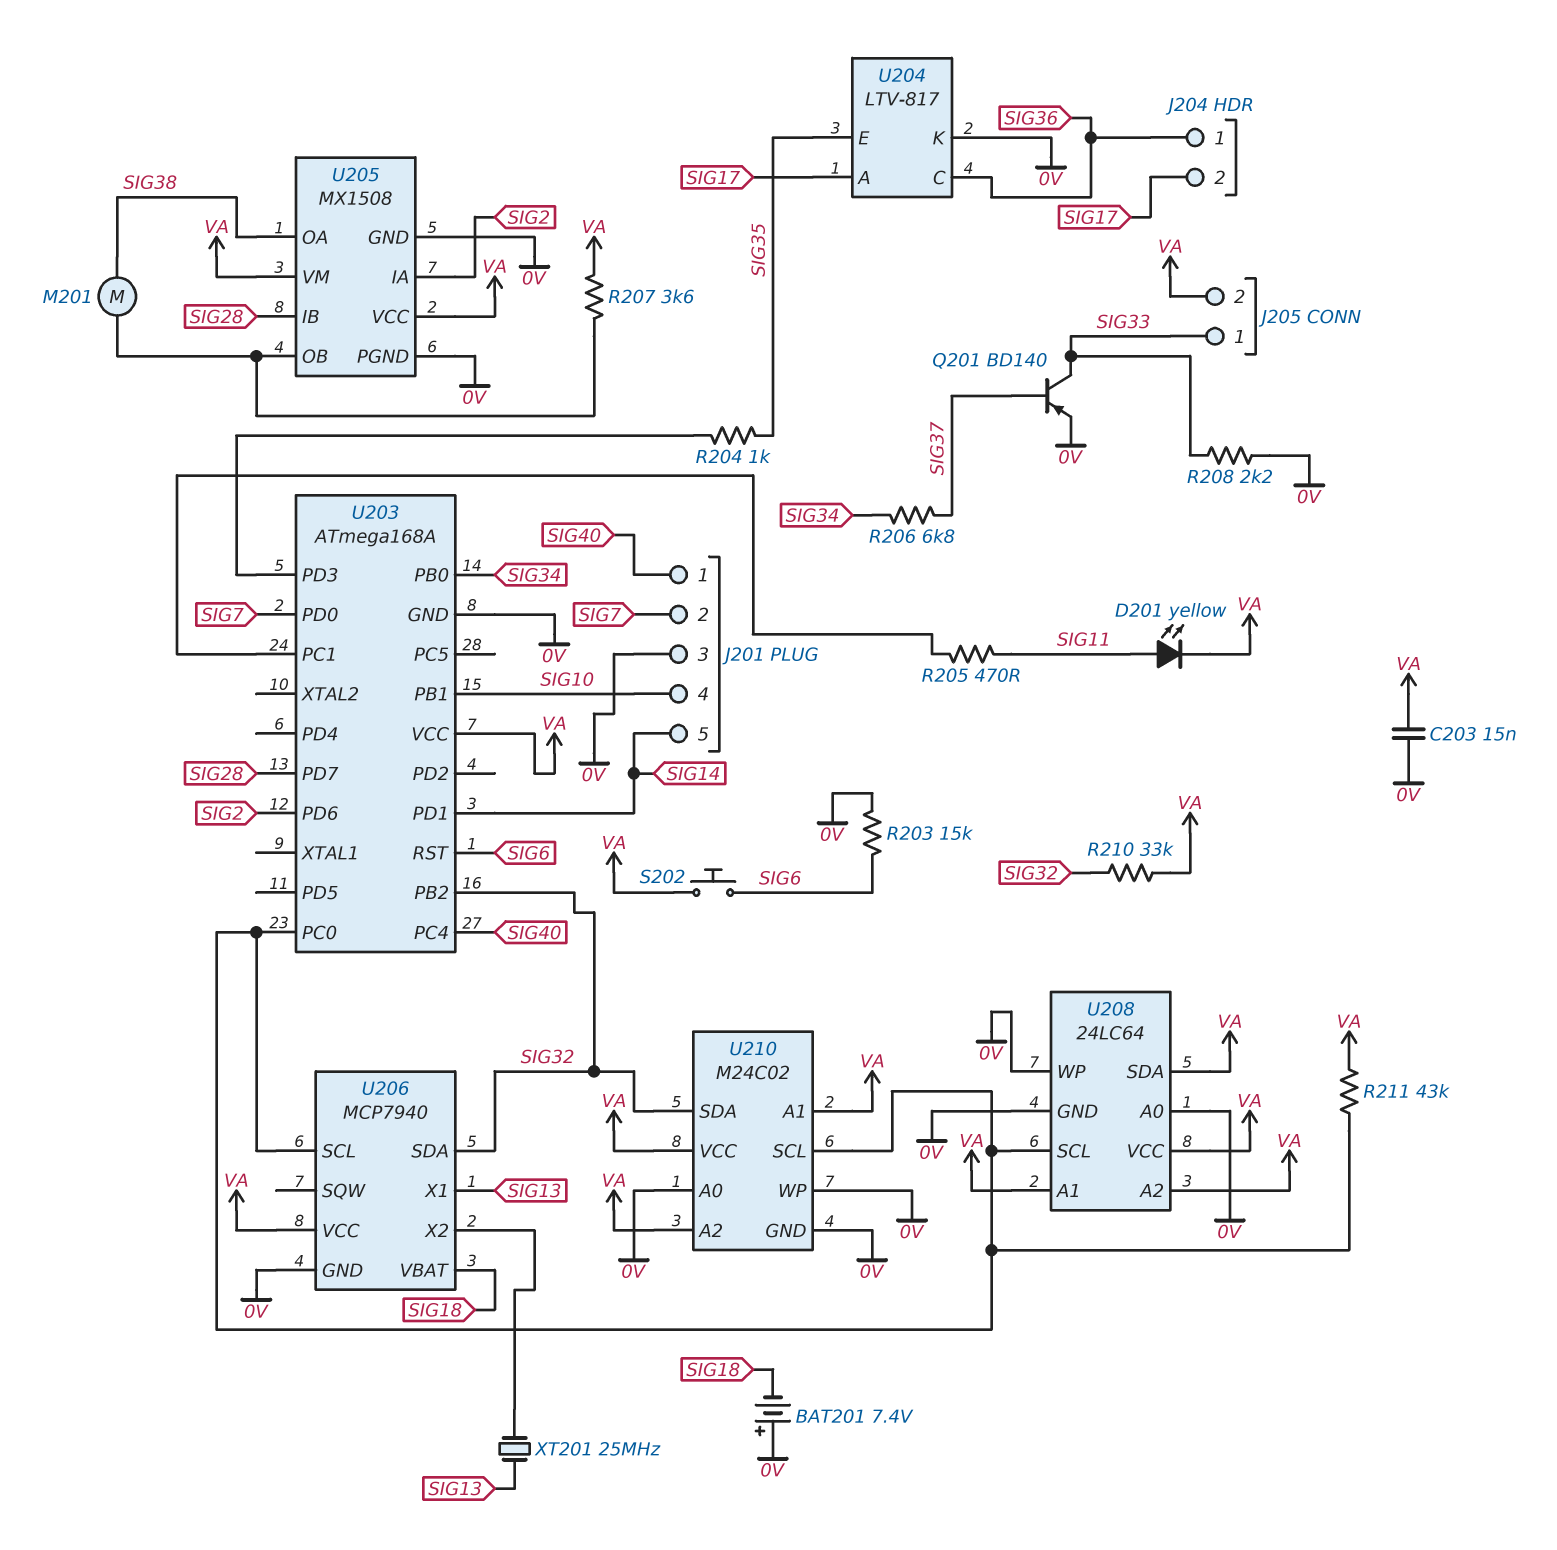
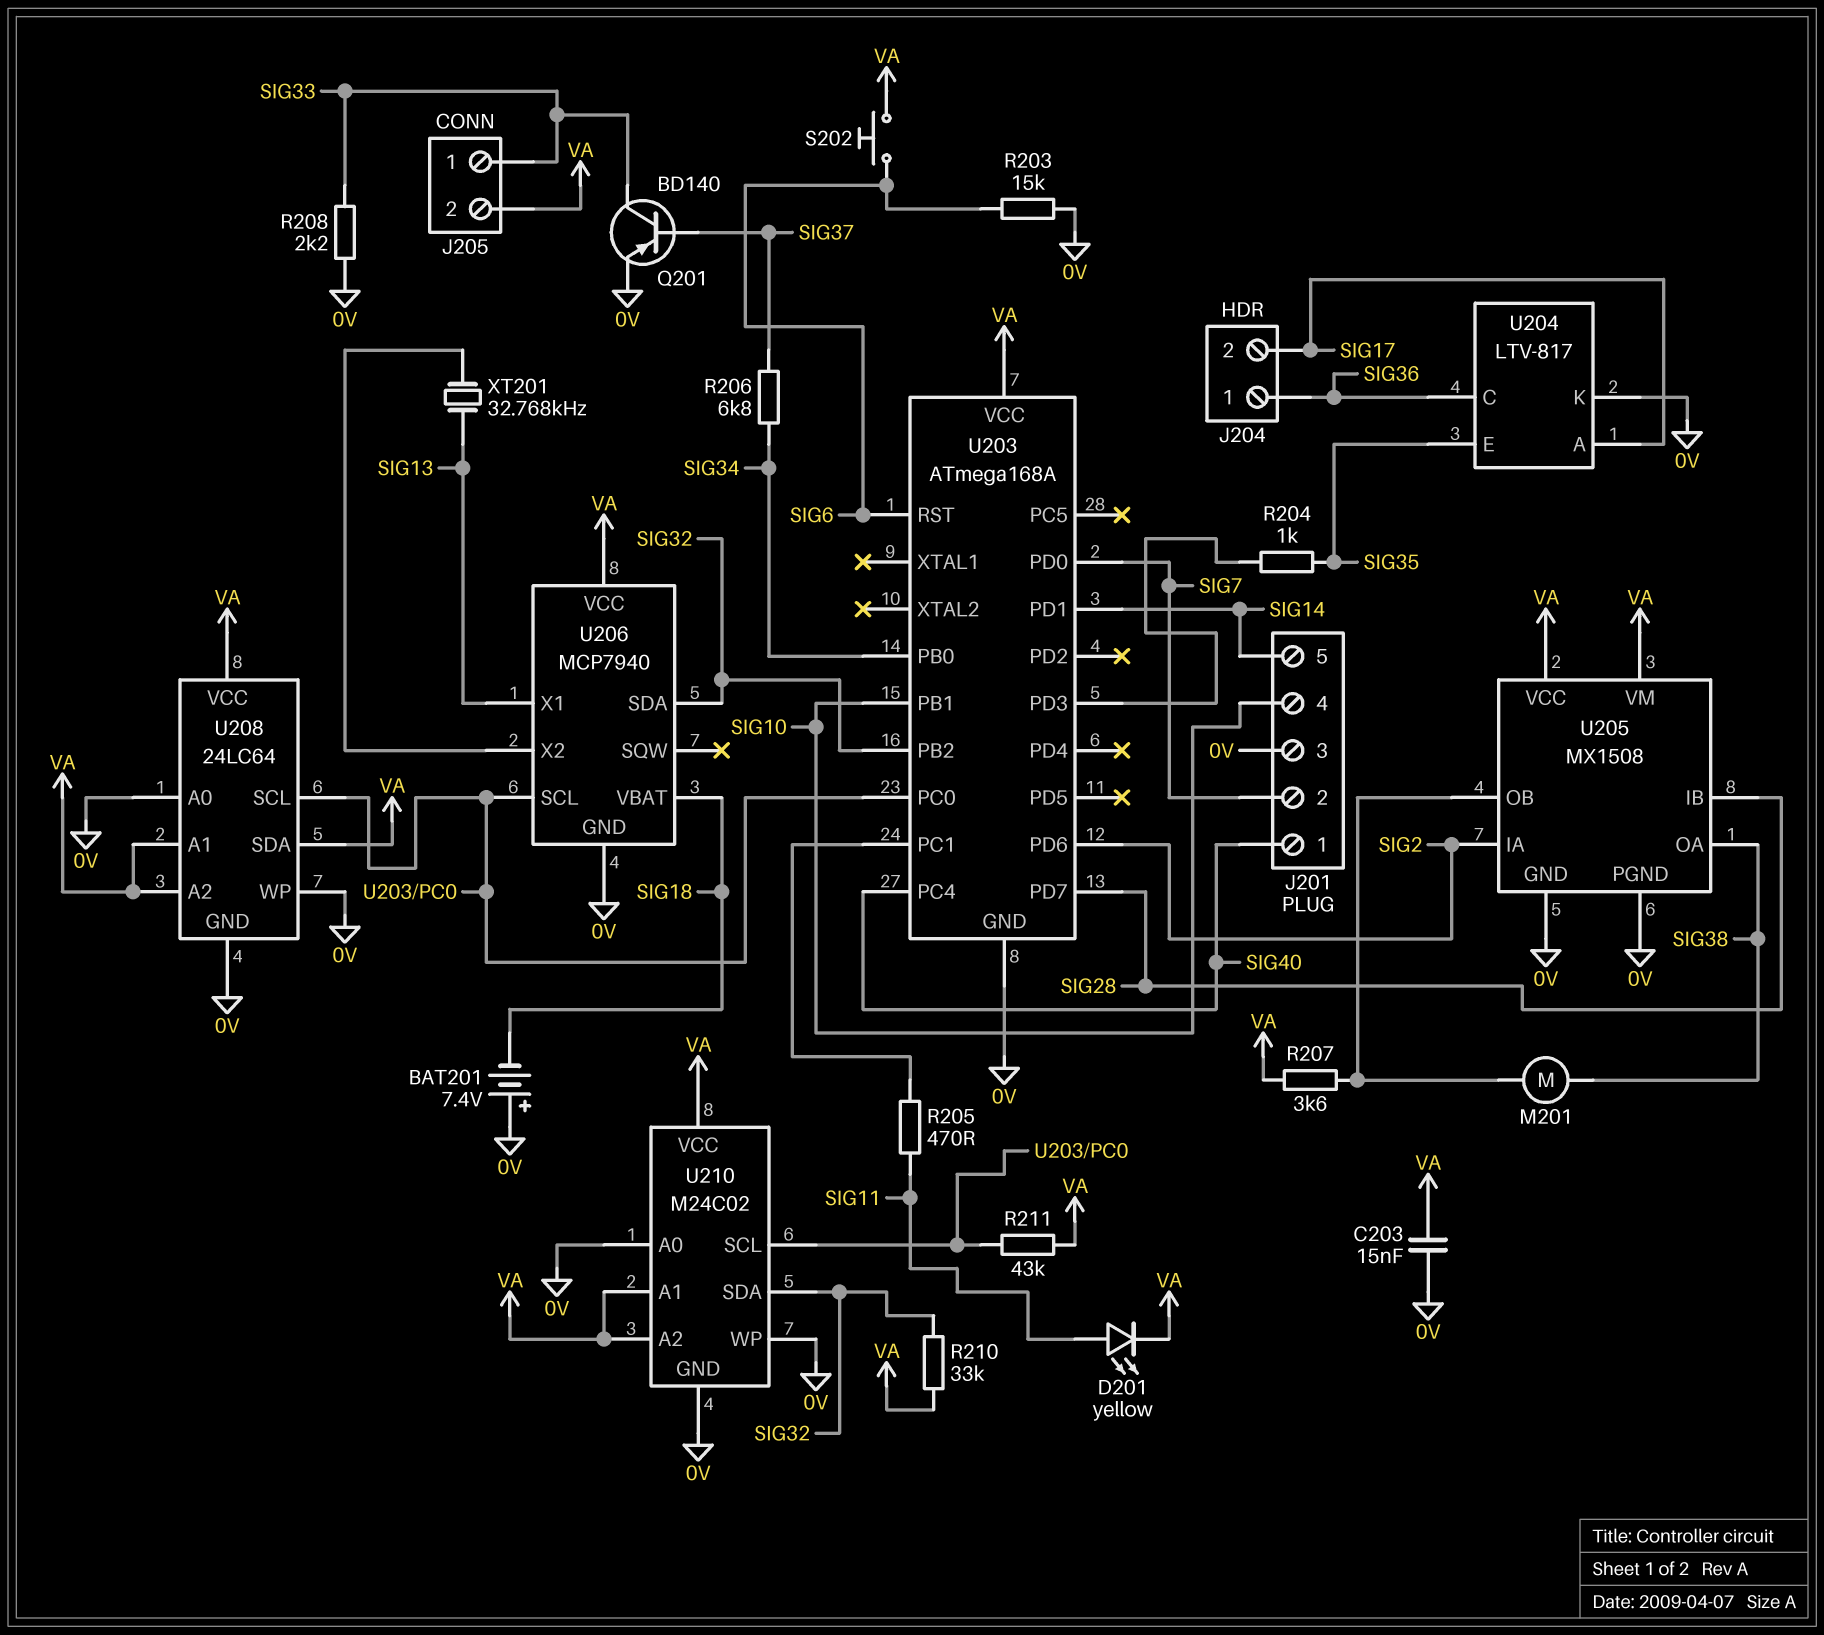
XT201: 25MHz (SIG13, U206/X2) -> 32.768kHz (SIG13, U206/X2)

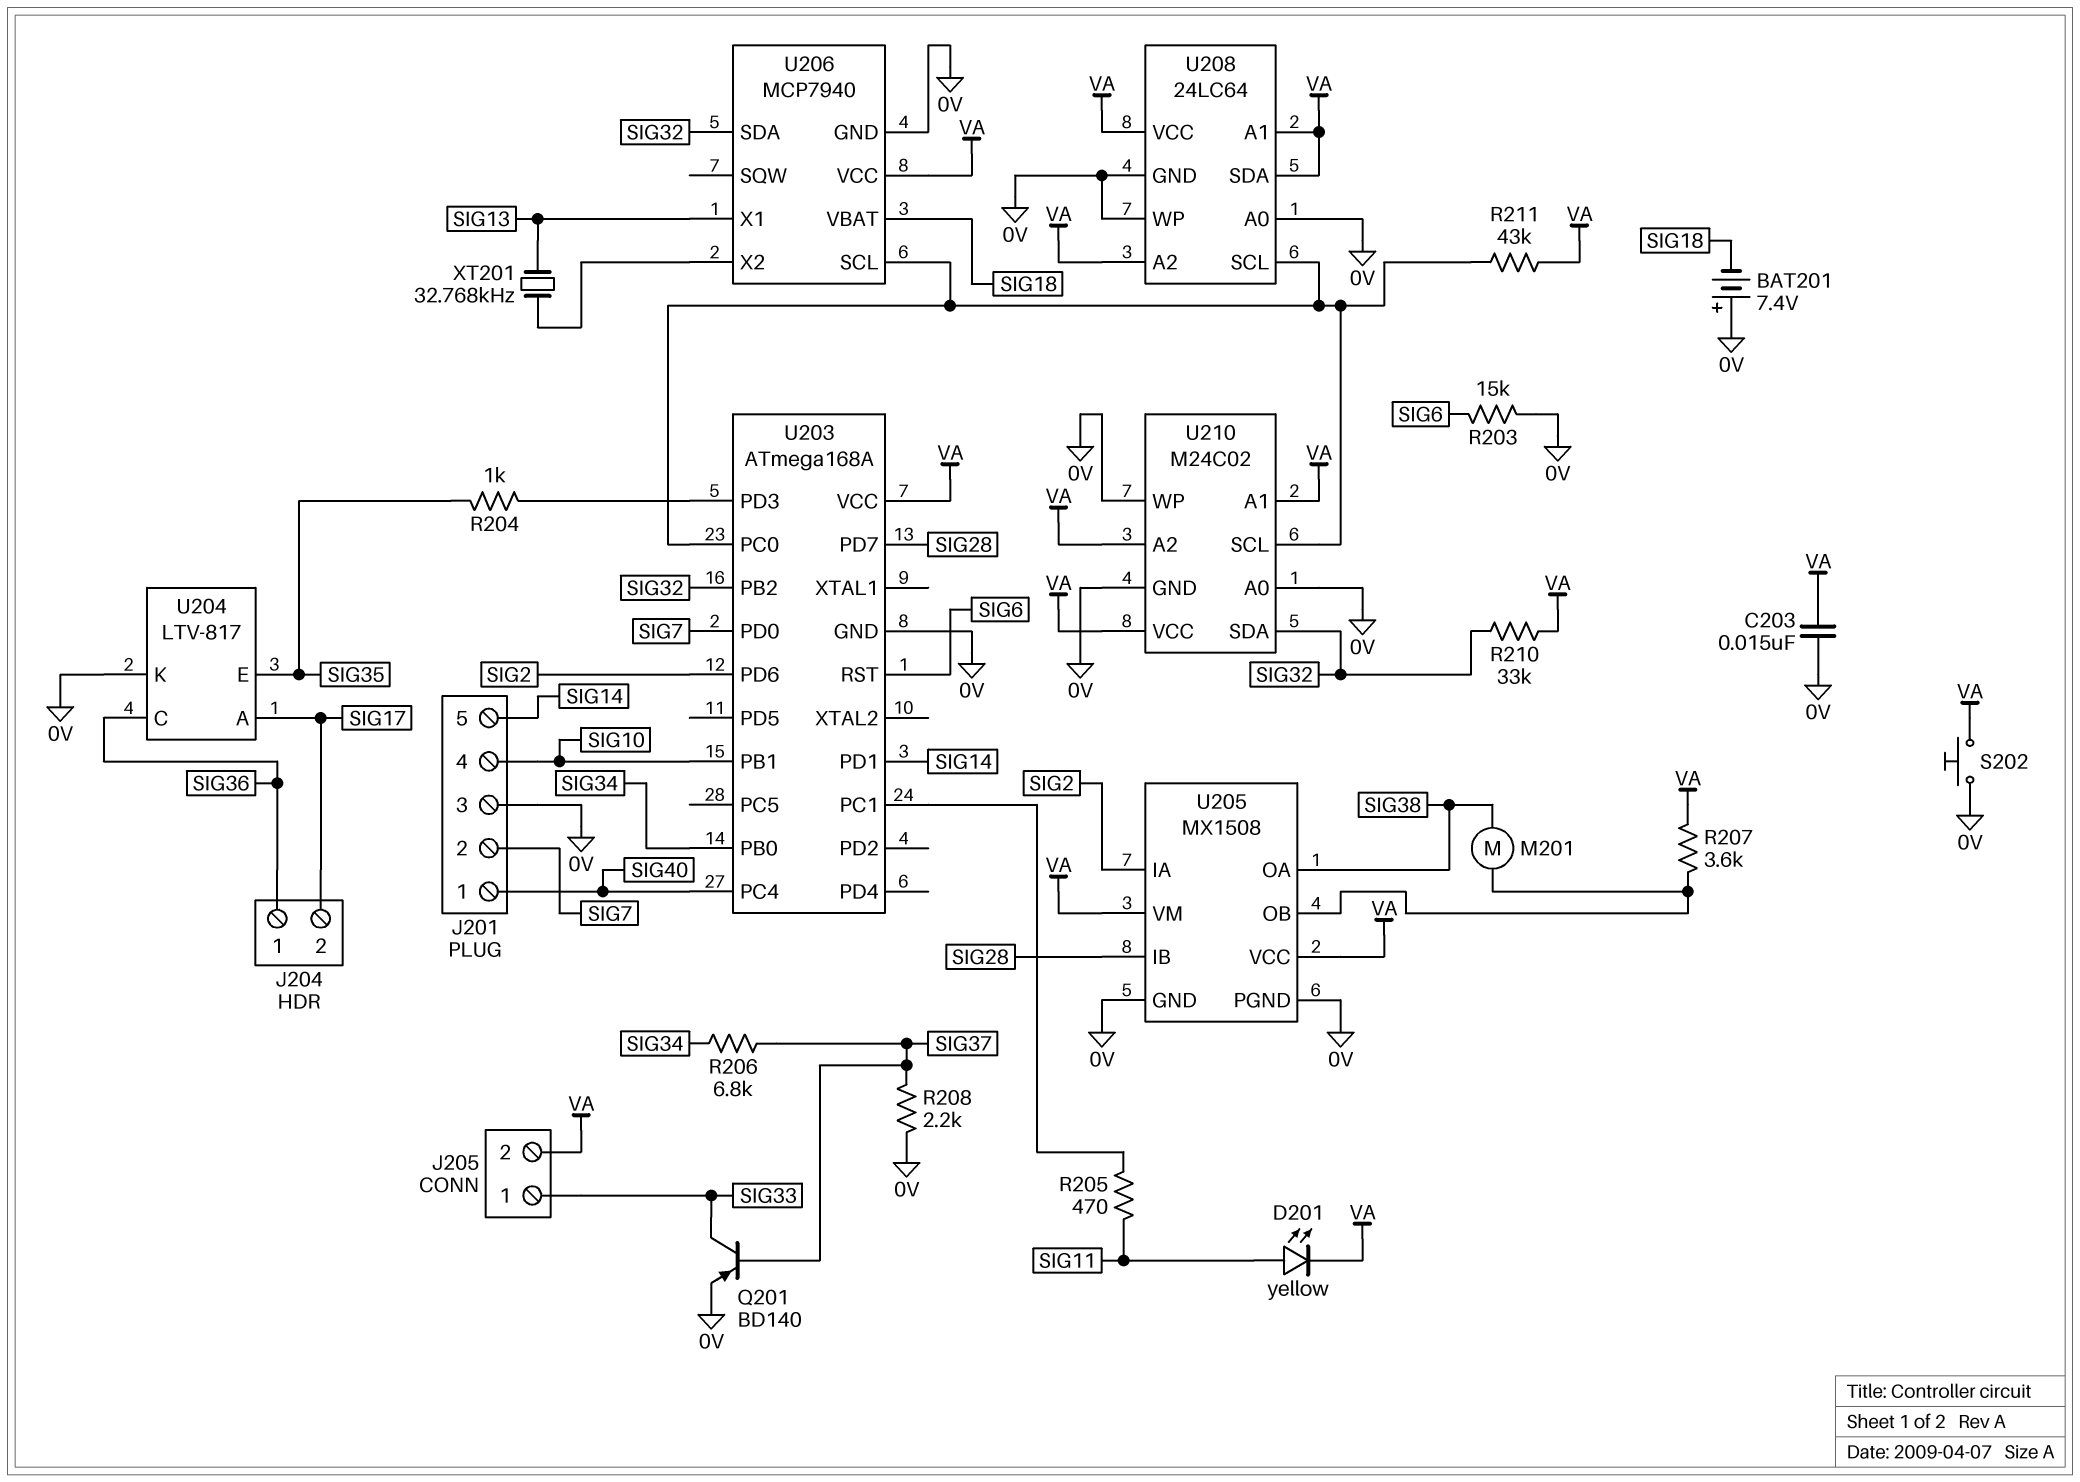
R208: 2.2k (0V, SIG33) -> 2.2k (0V, SIG37)
S202: button (SIG6, VA) -> button (0V, VA)

